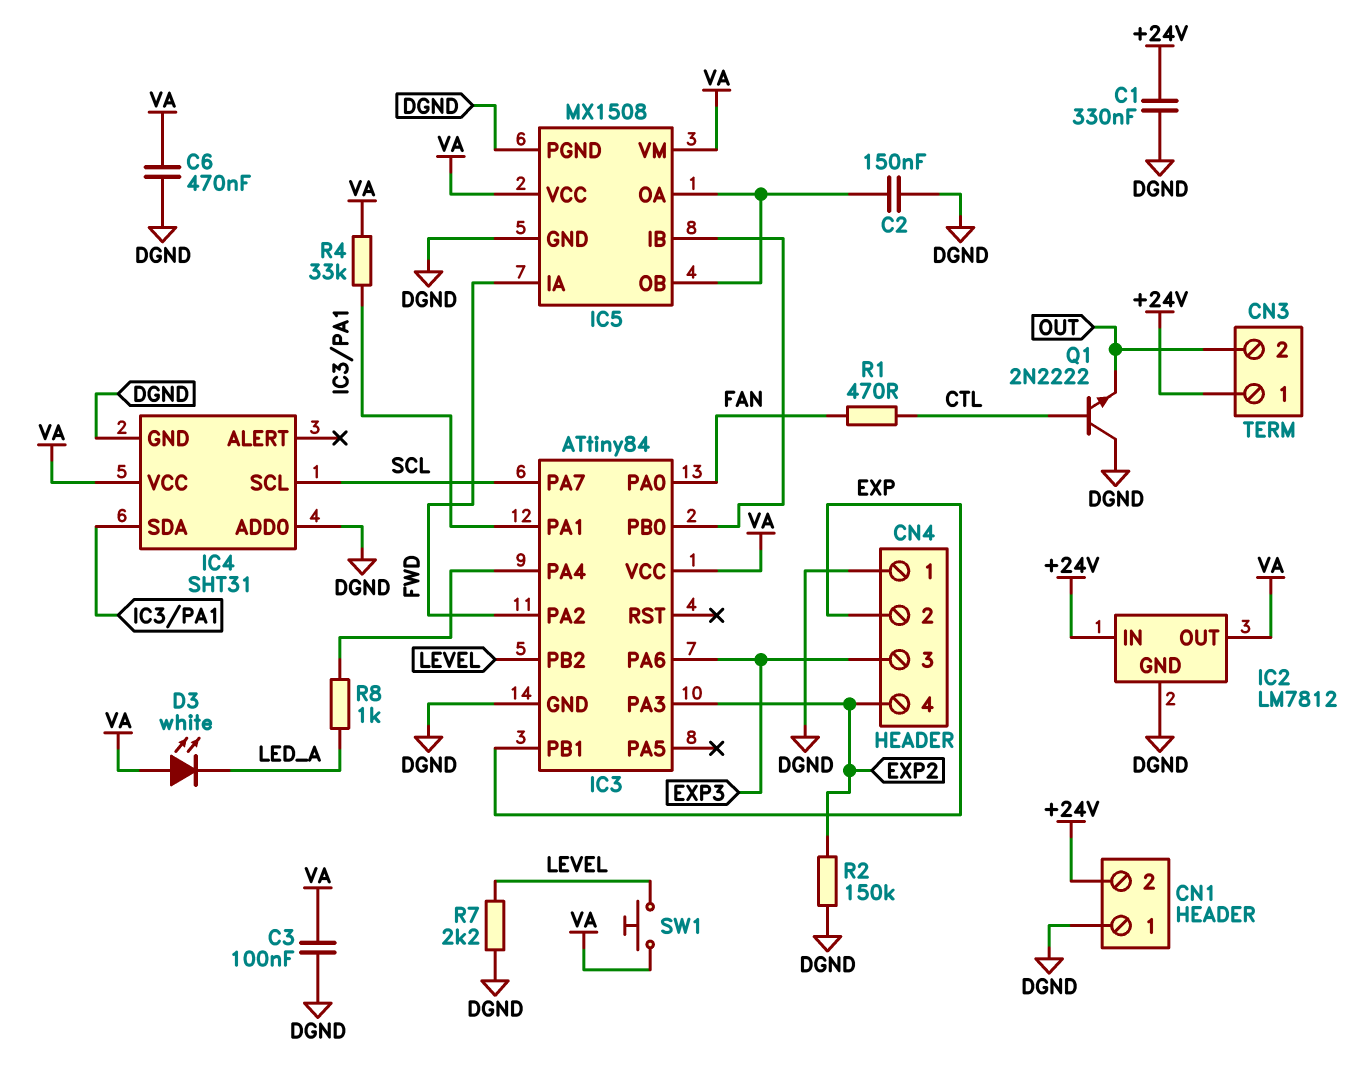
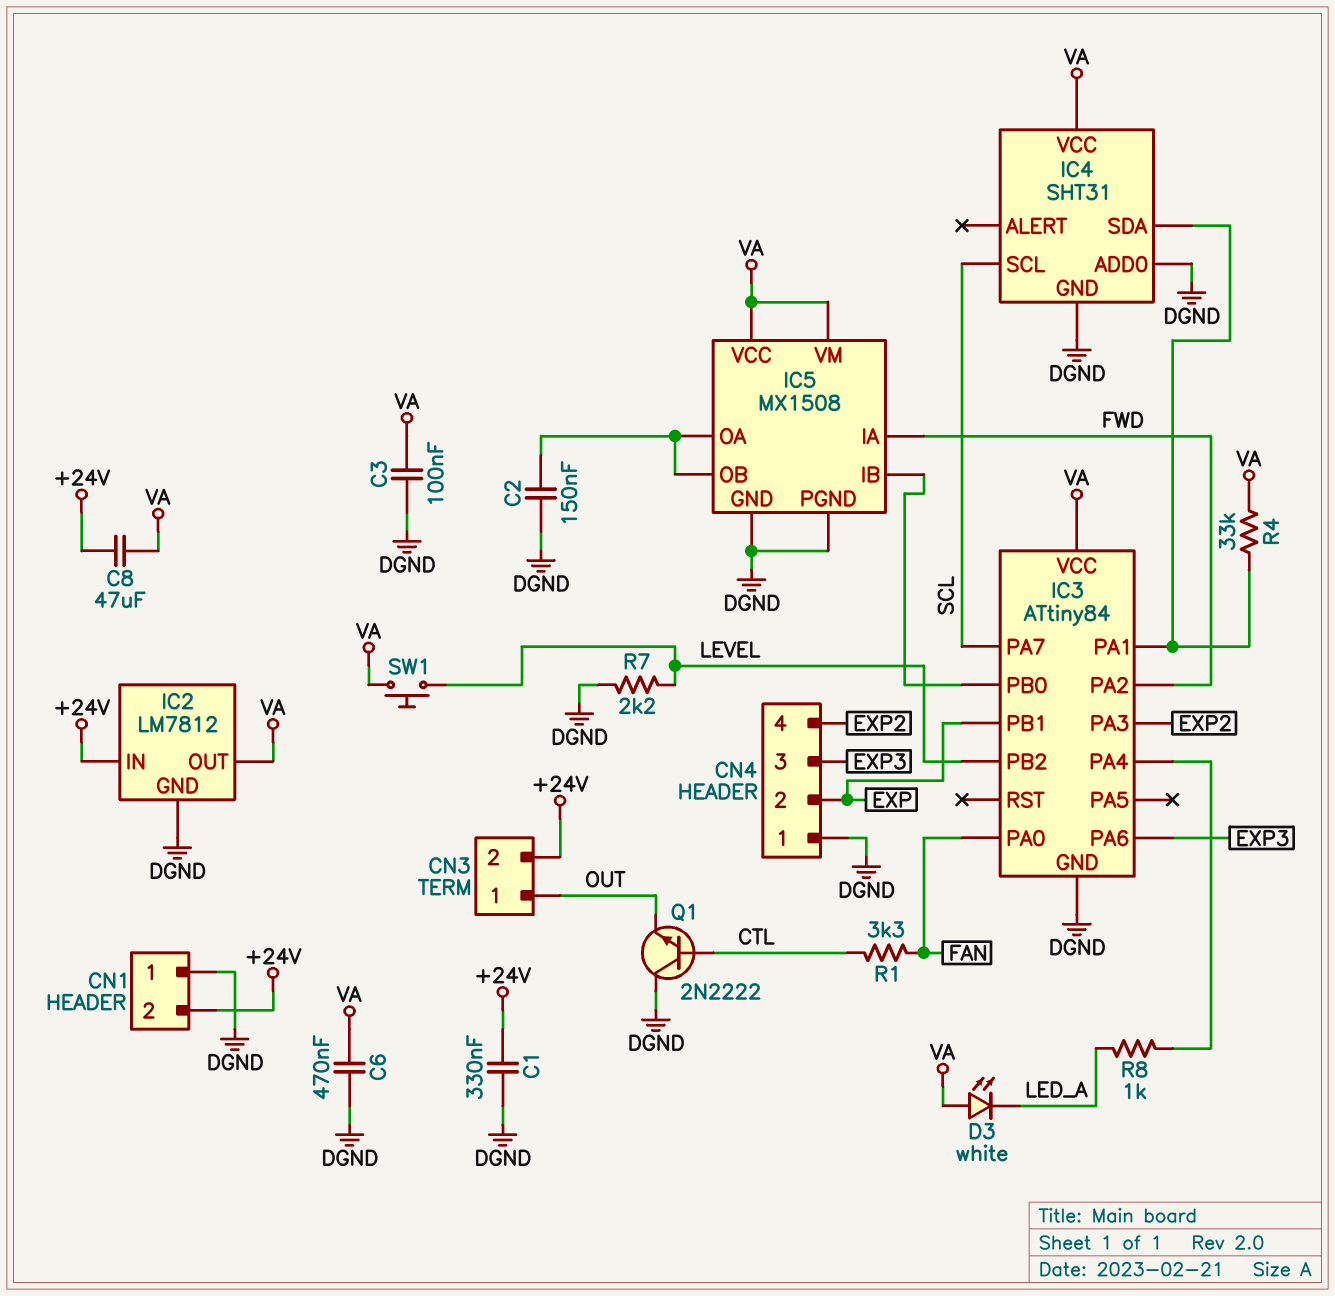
C8: none -> 47uF (+24V, VA)
CN3 pin 1: +24V -> OUT
CN3 pin 2: OUT -> +24V
R1: 470 (CTL, FAN) -> 3.3k (CTL, FAN)
R2: 150k (DGND, EXP2) -> none

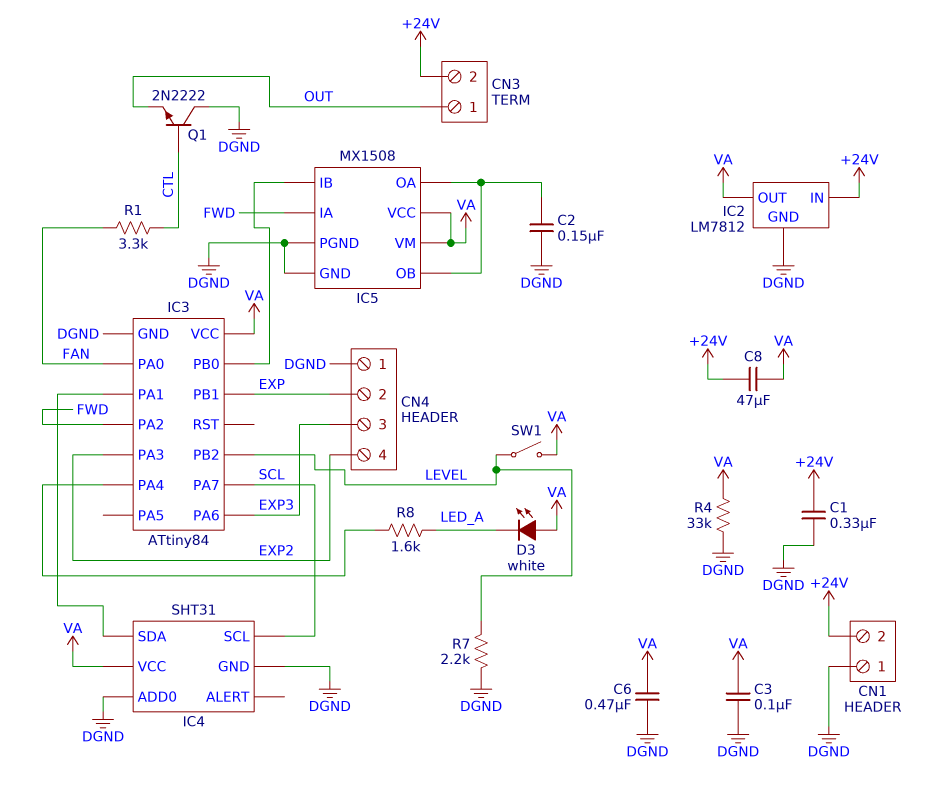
R4: 33k (IC3/PA1, VA) -> 33k (DGND, VA)
R8: 1k (IC3/PA4, LED_A) -> 1.6k (IC3/PA4, LED_A)
SW1: button (LEVEL, VA) -> switch (LEVEL, VA)

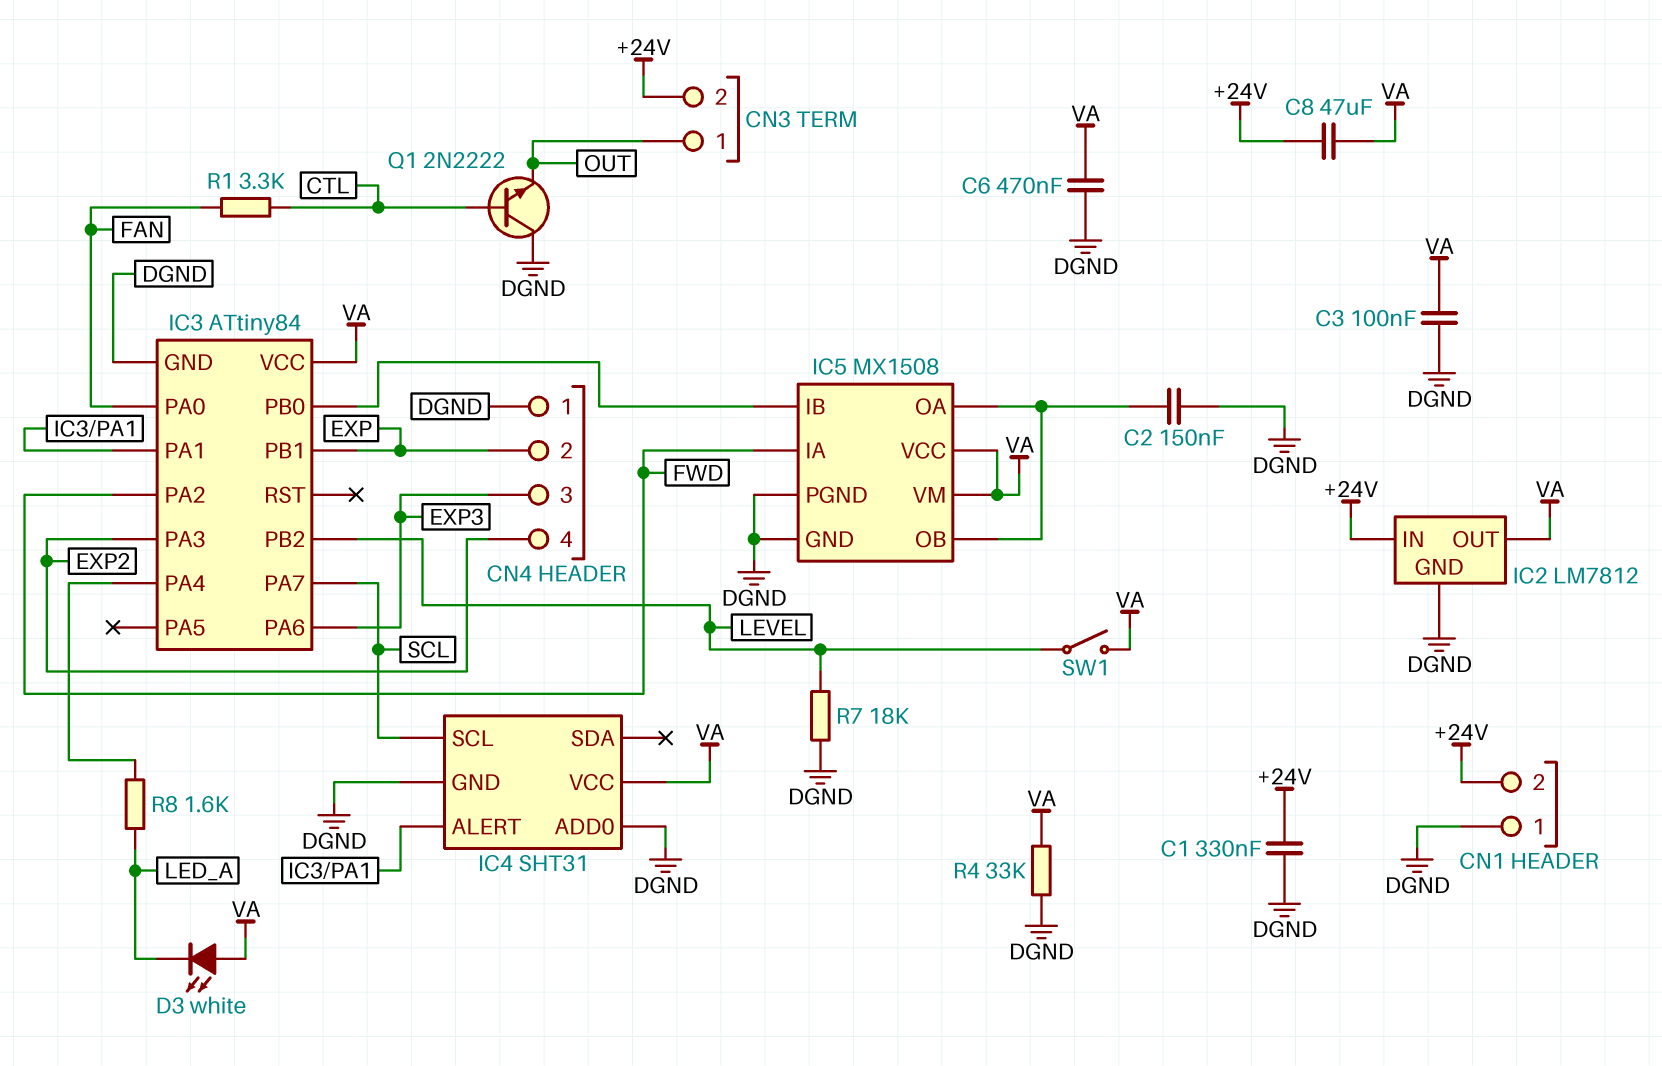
IC4 pin ALERT: none -> IC3/PA1
IC4 pin SDA: IC3/PA1 -> none
R7: 2.2k (DGND, LEVEL) -> 18k (DGND, LEVEL)

